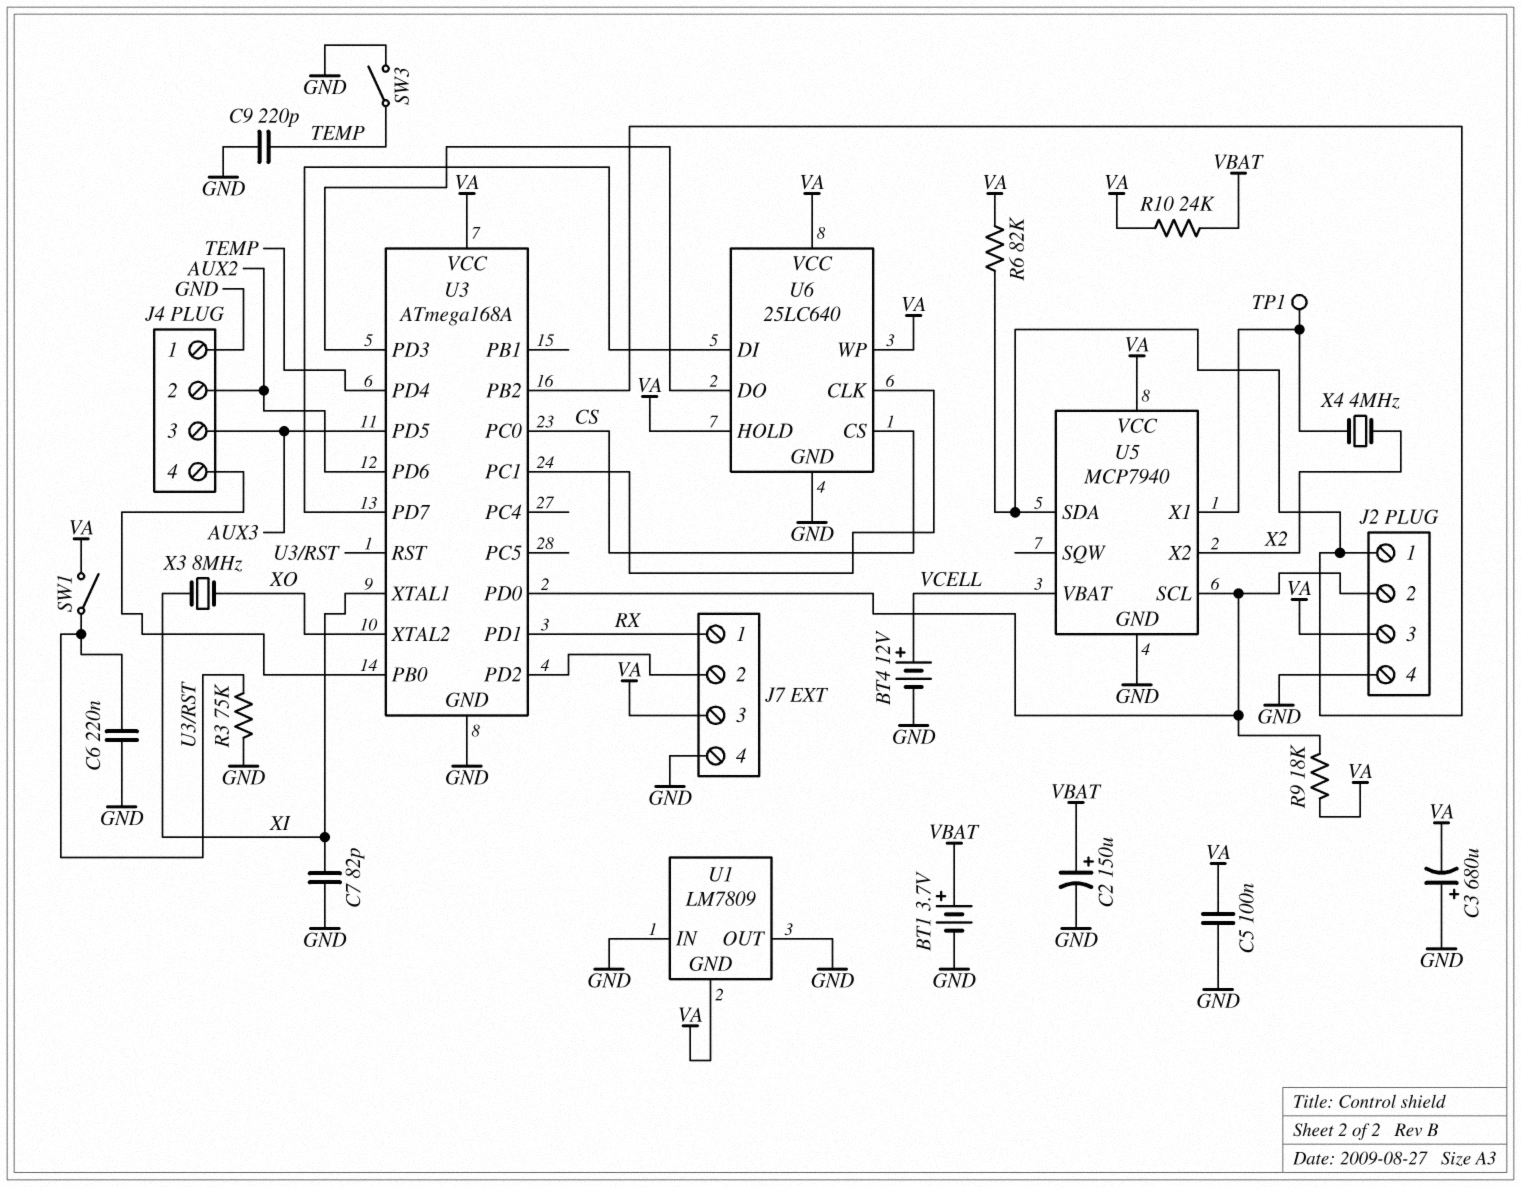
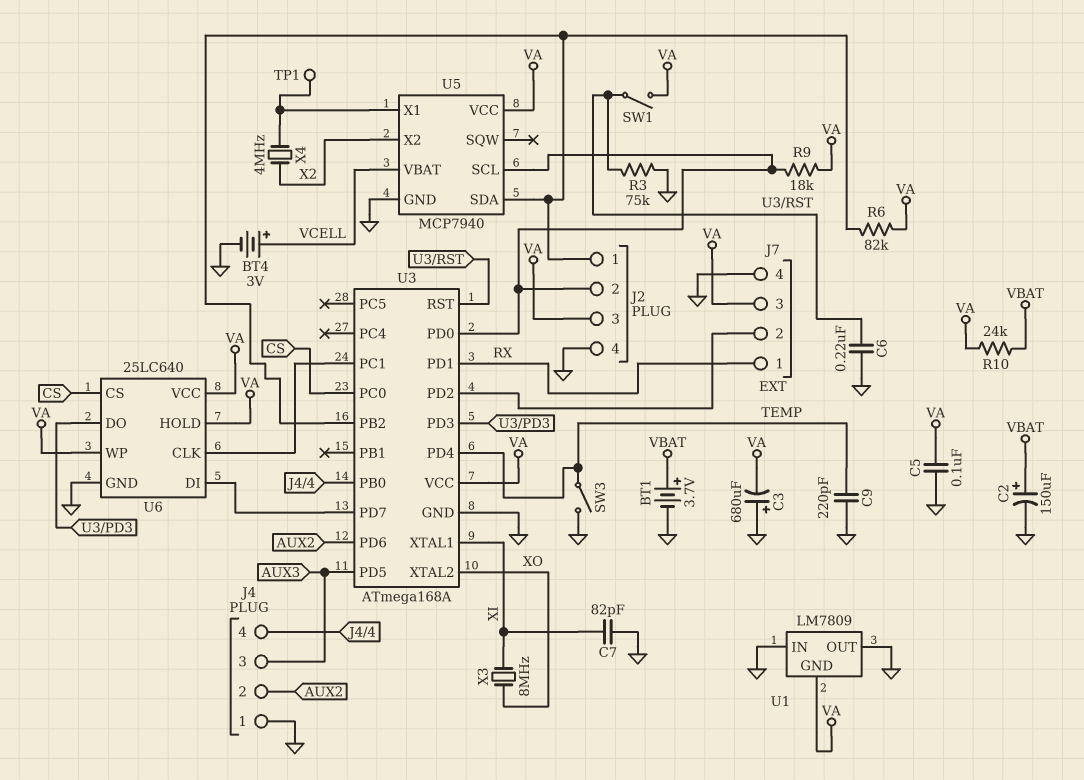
BT4: 12V (plus VCELL, minus GND) -> 3V (plus VCELL, minus GND)

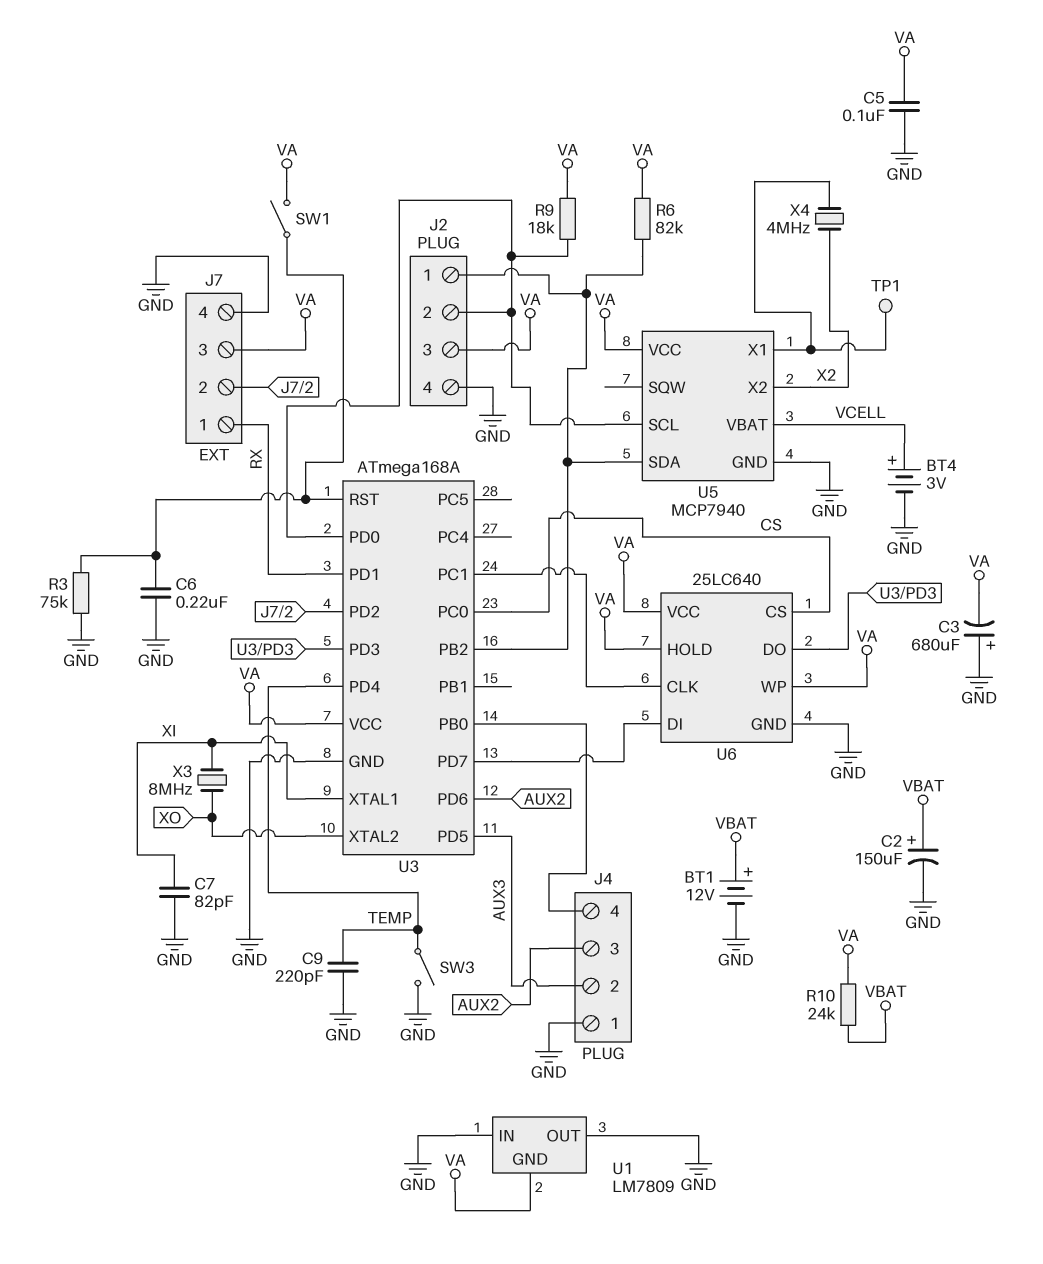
BT1: 3.7V (plus VBAT, minus GND) -> 12V (plus VBAT, minus GND)
J4 pin 2: AUX2 -> AUX3
J4 pin 3: AUX3 -> AUX2

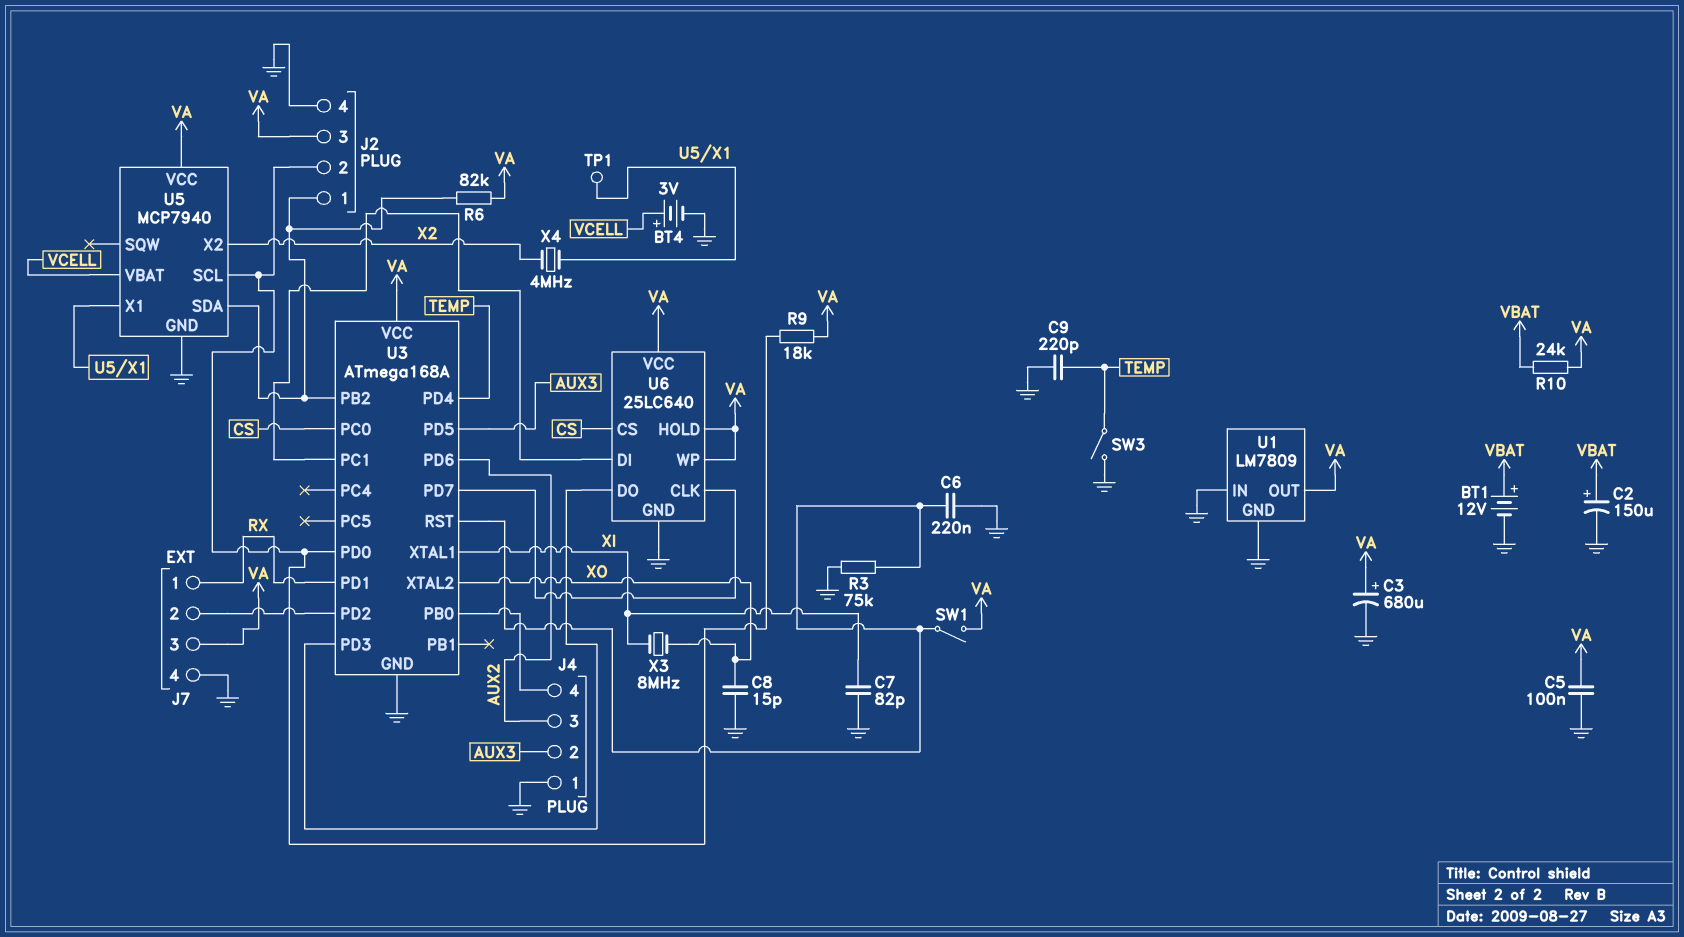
C3: 680uF (plus GND, minus VA) -> 680uF (plus VA, minus GND)
C8: none -> 15pF (GND, XO)
U1 pin GND: VA -> GND
U1 pin OUT: GND -> VA
U6 pin CLK: U3/PC1 -> U3/PD7
U6 pin DI: U3/PD7 -> U3/PC1

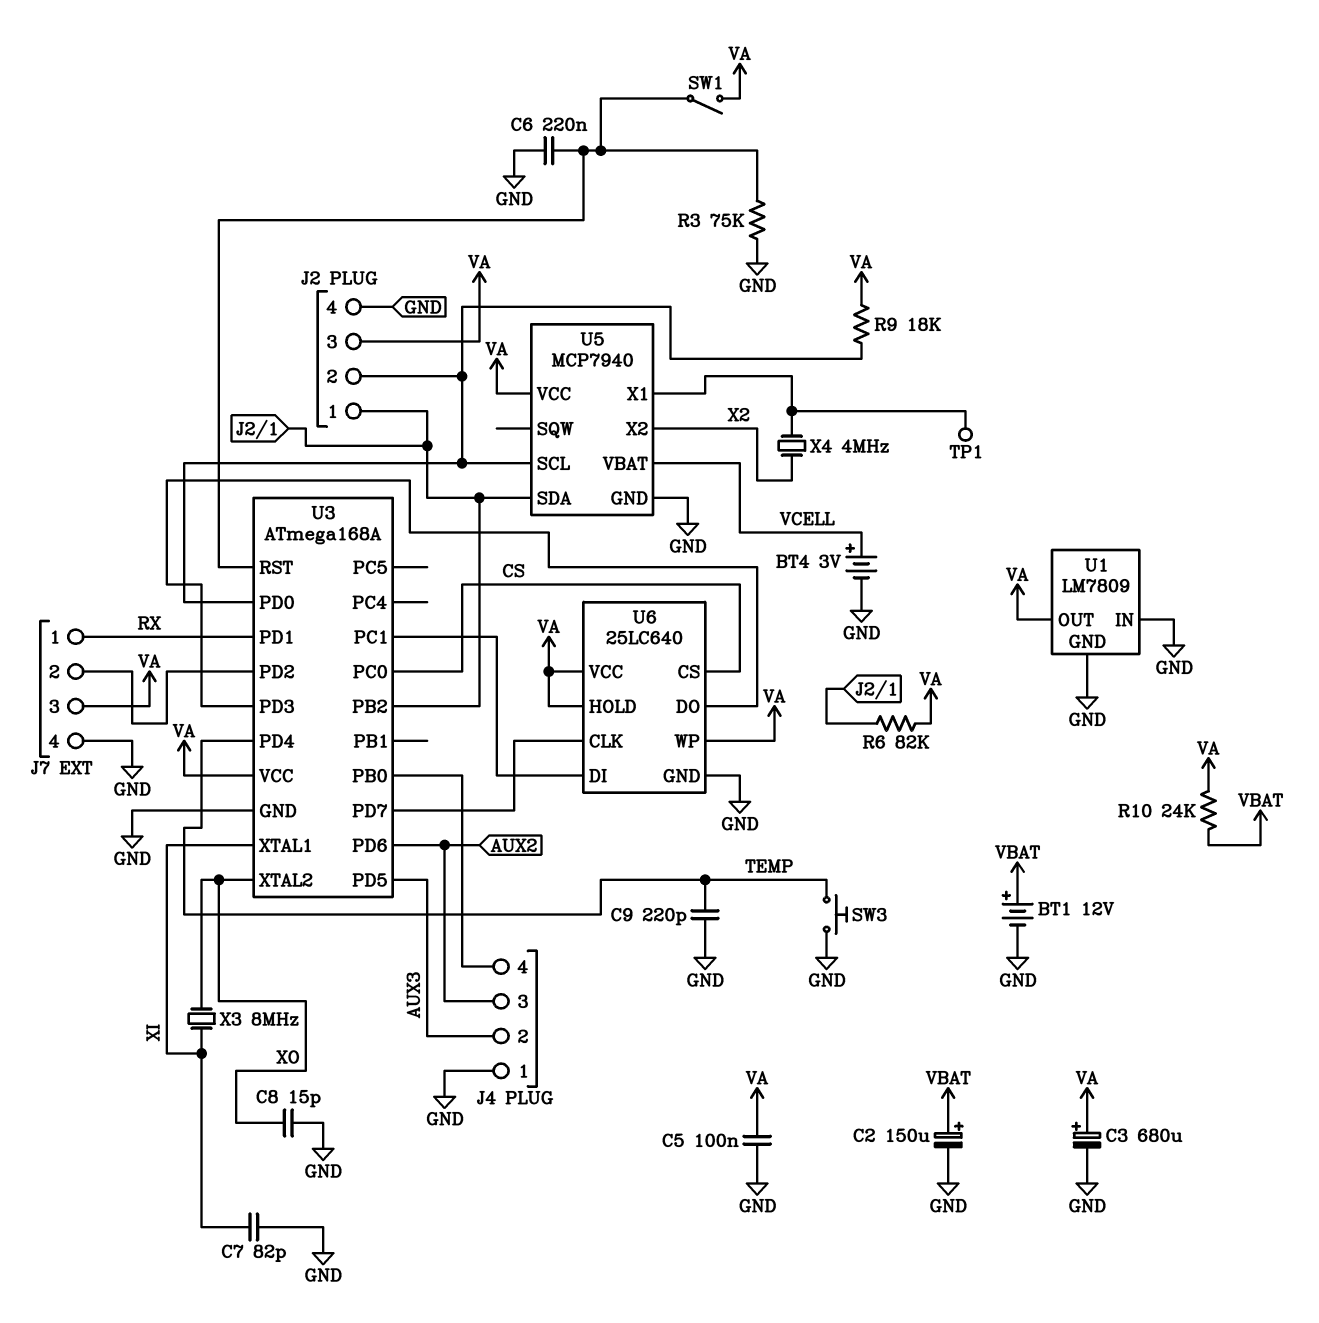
SW3: switch (GND, TEMP) -> button (GND, TEMP)

